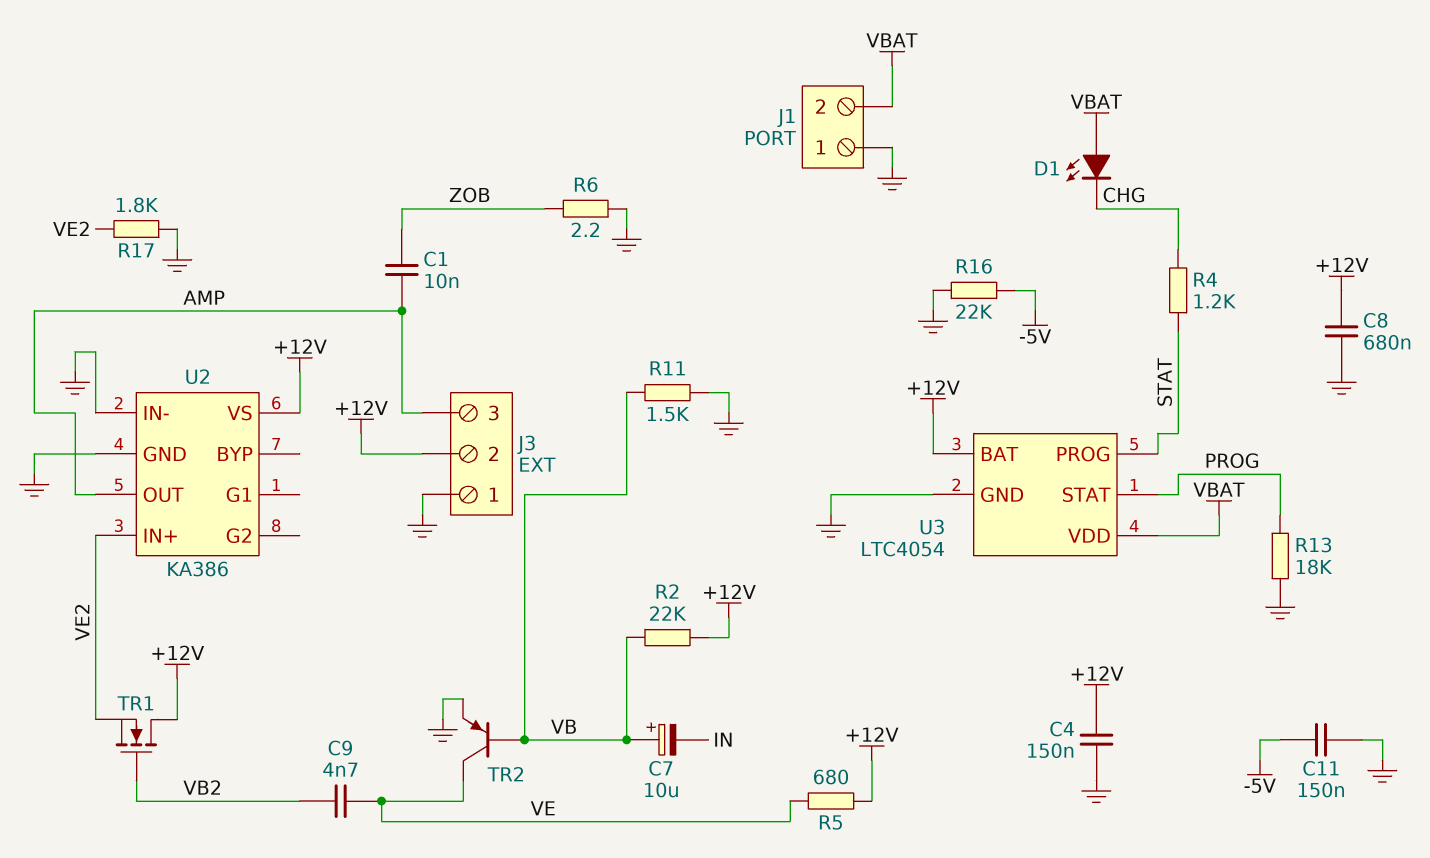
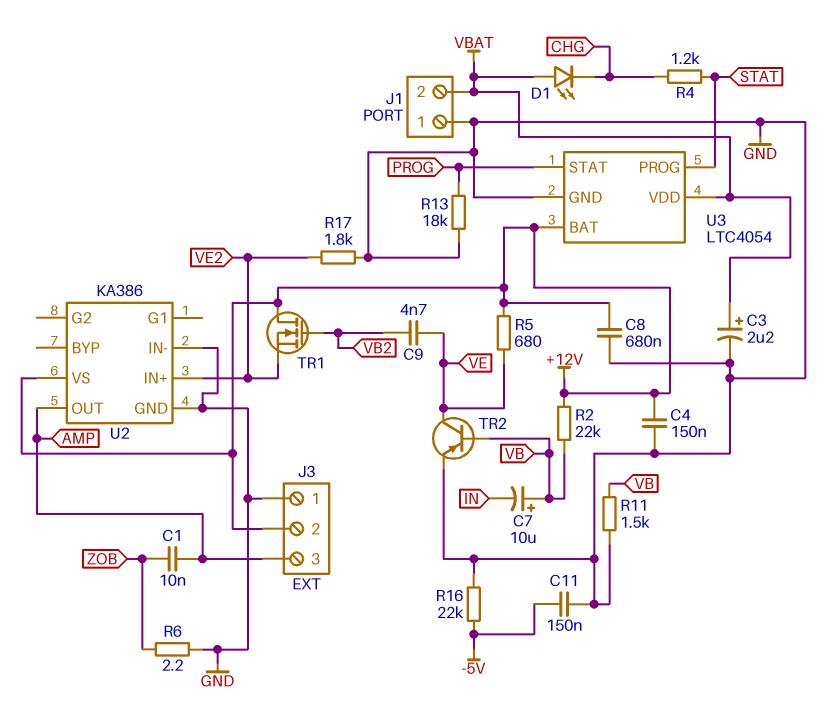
C3: none -> 2.2uF (plus VBAT, minus GND)

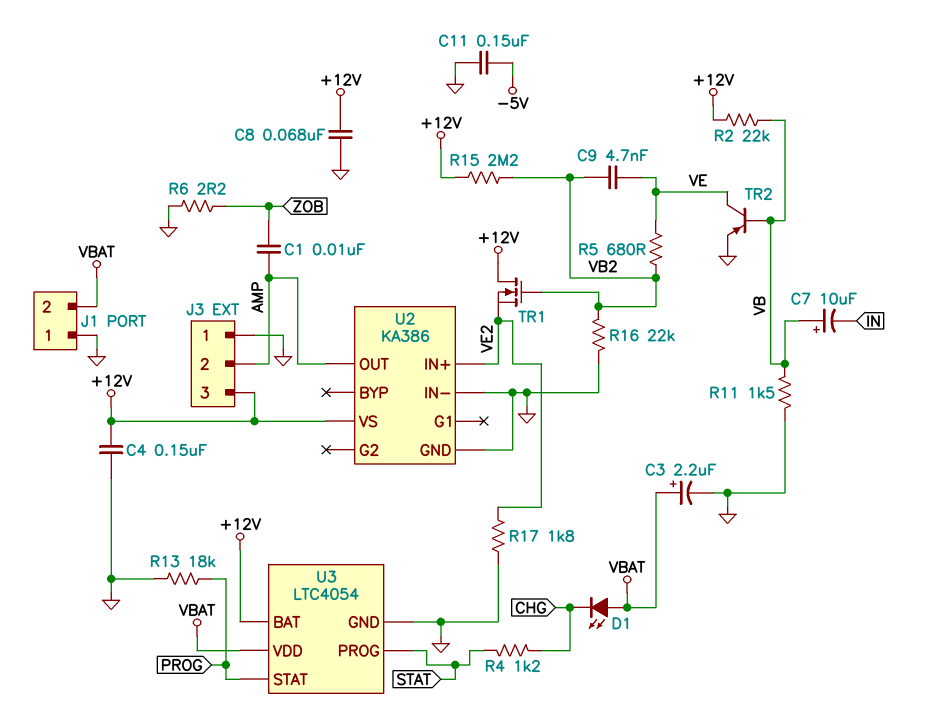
C8: 680nF (+12V, GND) -> 68nF (+12V, GND)
J3 pin 2: +12V -> AMP
J3 pin 3: AMP -> +12V
R5: 680 (+12V, VE) -> 680 (VB2, VE)
R15: none -> 2.2M (+12V, VB2)
R16: 22k (-5V, GND) -> 22k (GND, VB2)

